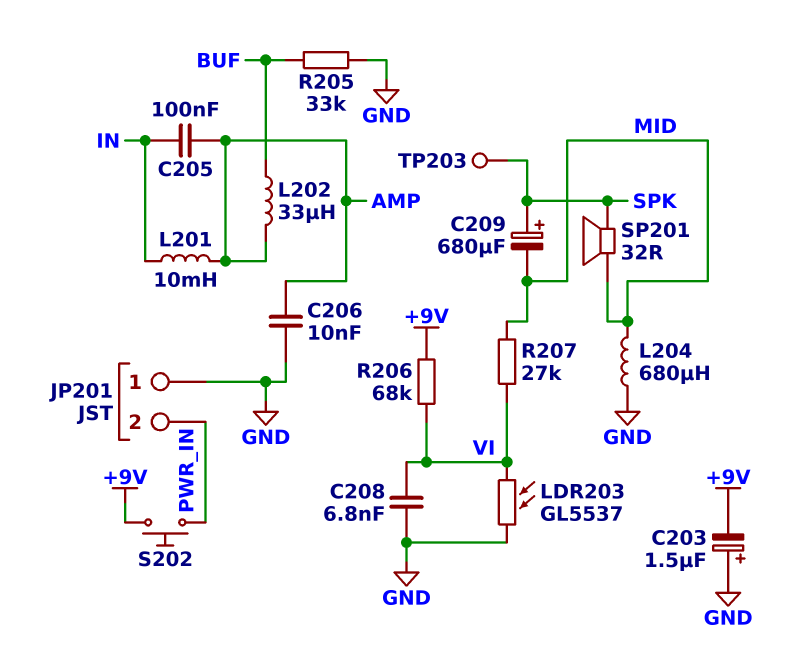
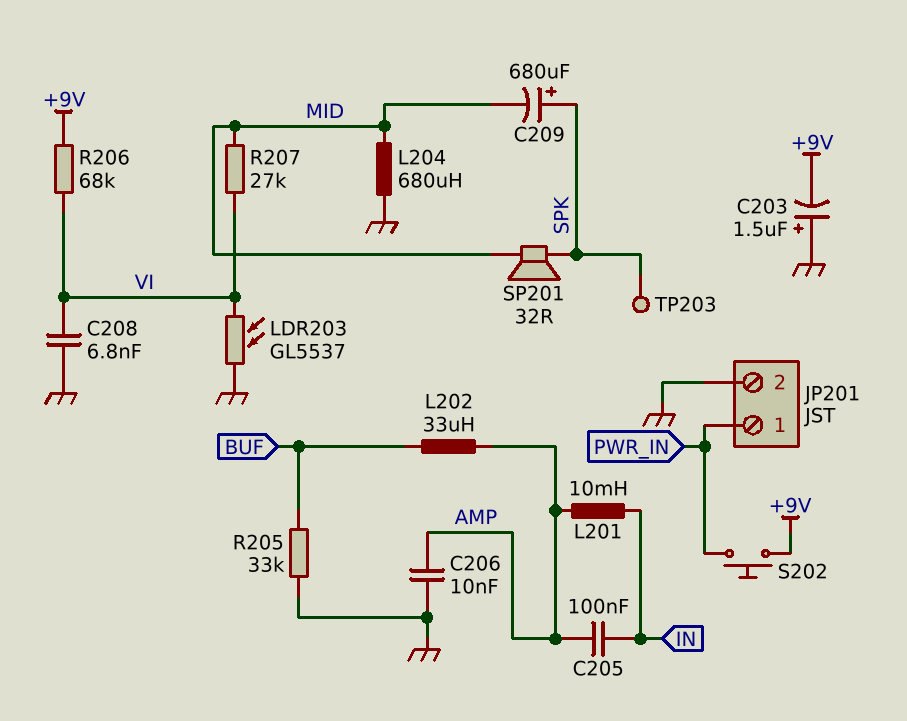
JP201 pin 1: GND -> PWR_IN
JP201 pin 2: PWR_IN -> GND

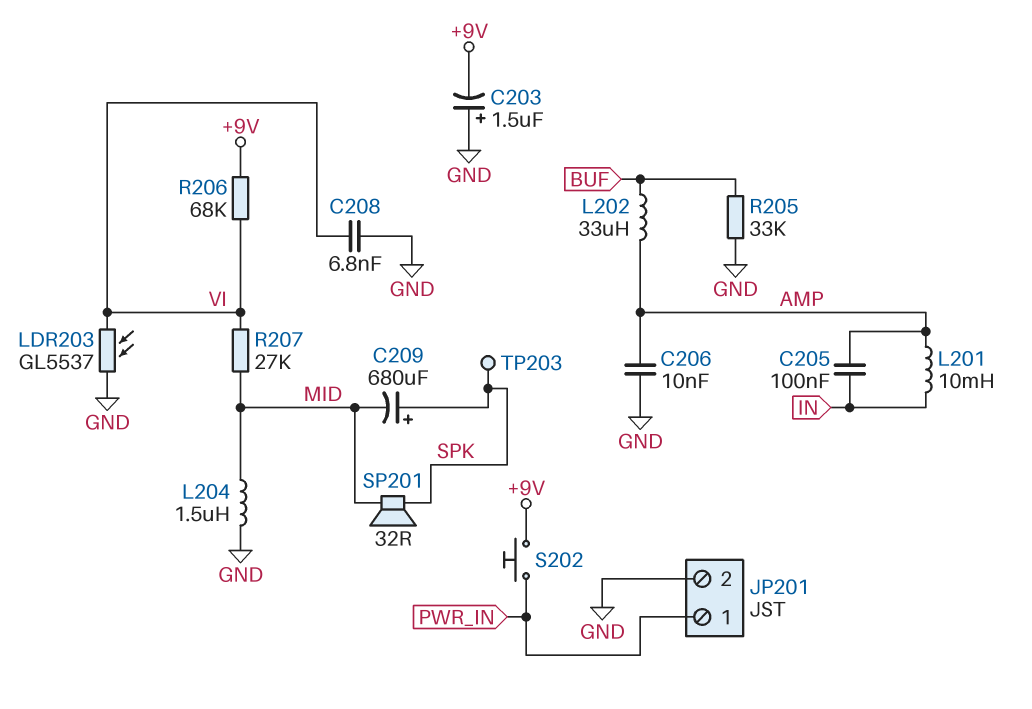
L204: 680uH (GND, MID) -> 1.5uH (GND, MID)

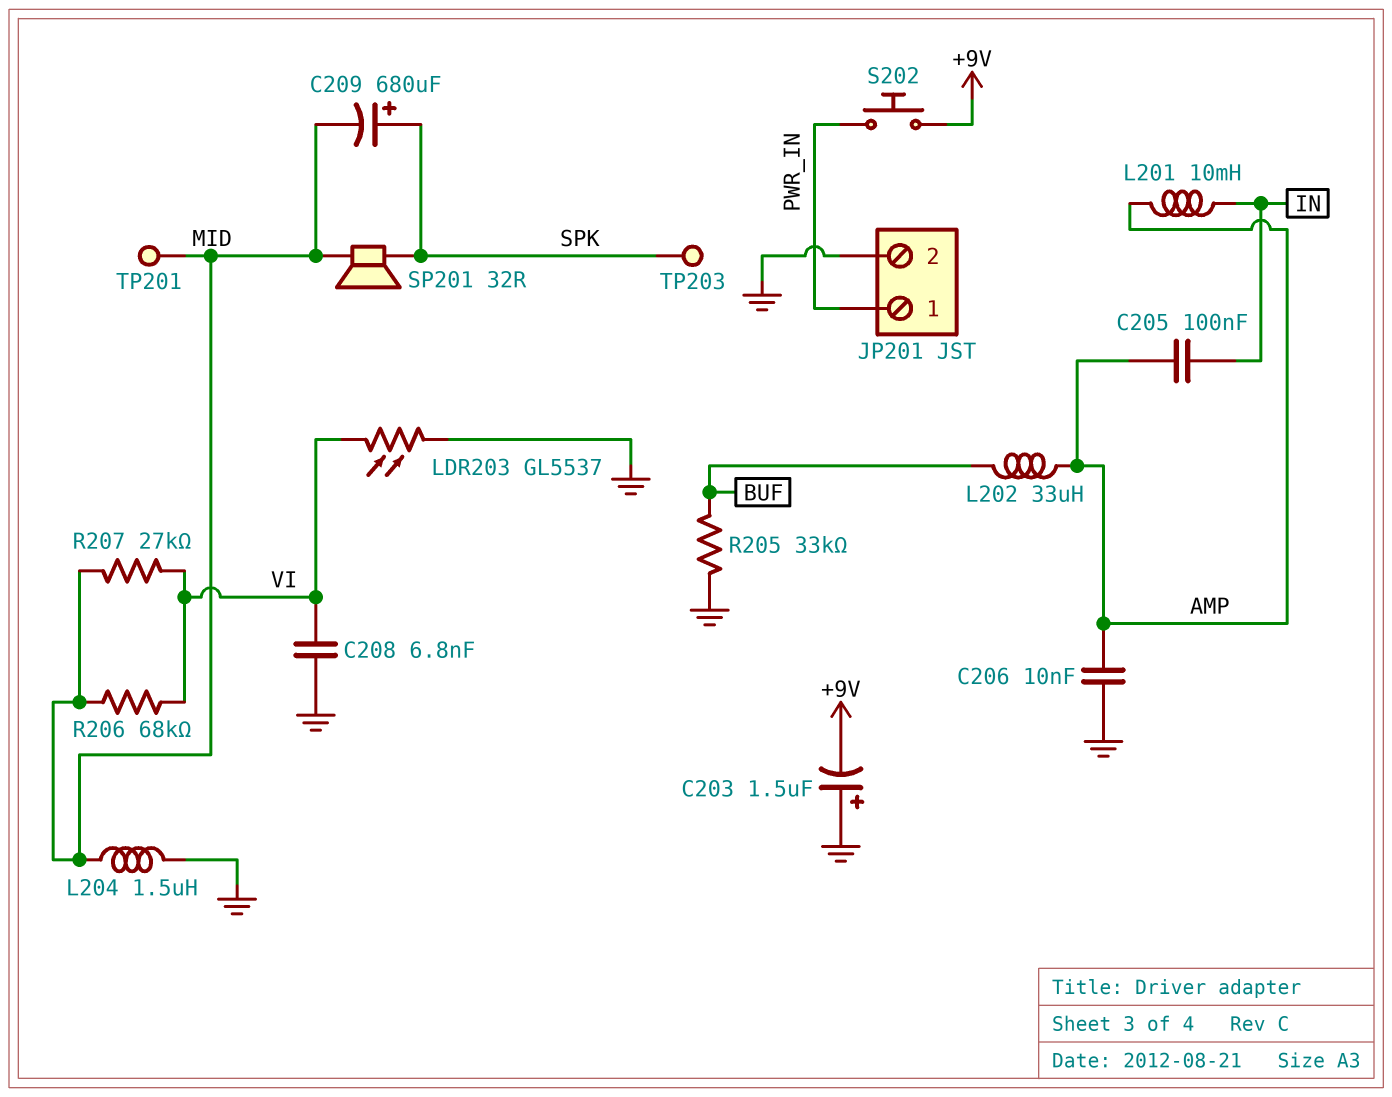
R206: 68k (+9V, VI) -> 68k (MID, VI)
TP201: none -> test point (MID)

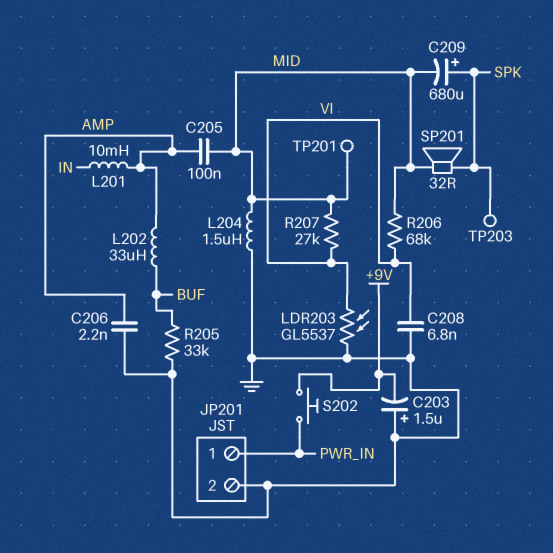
C205: 100nF (AMP, IN) -> 100nF (AMP, MID)
C206: 10nF (AMP, GND) -> 2.2nF (AMP, GND)

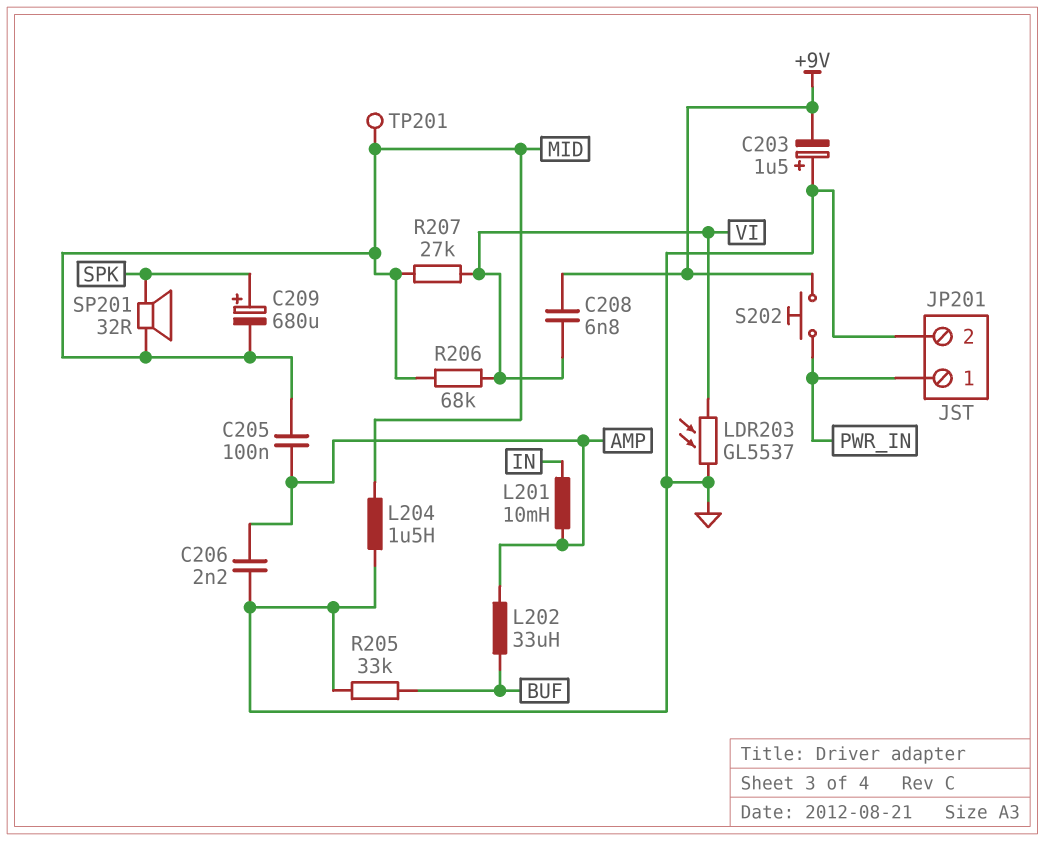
C208: 6.8nF (GND, VI) -> 6.8nF (+9V, VI)
TP203: test point (SPK) -> none

